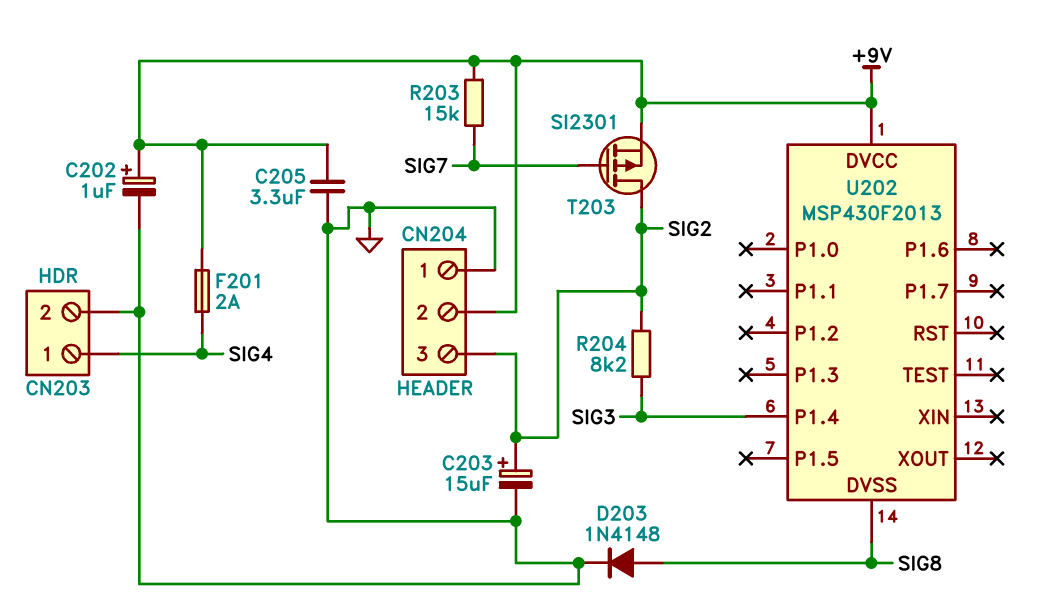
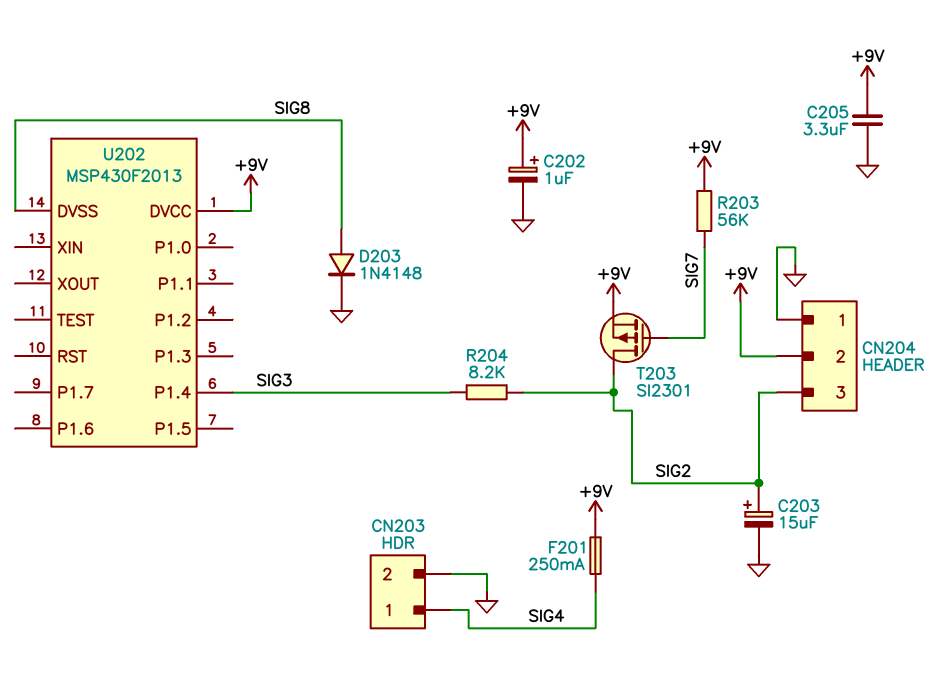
F201: 2A (+9V, SIG4) -> 250mA (+9V, SIG4)
R203: 15k (+9V, SIG7) -> 56k (+9V, SIG7)

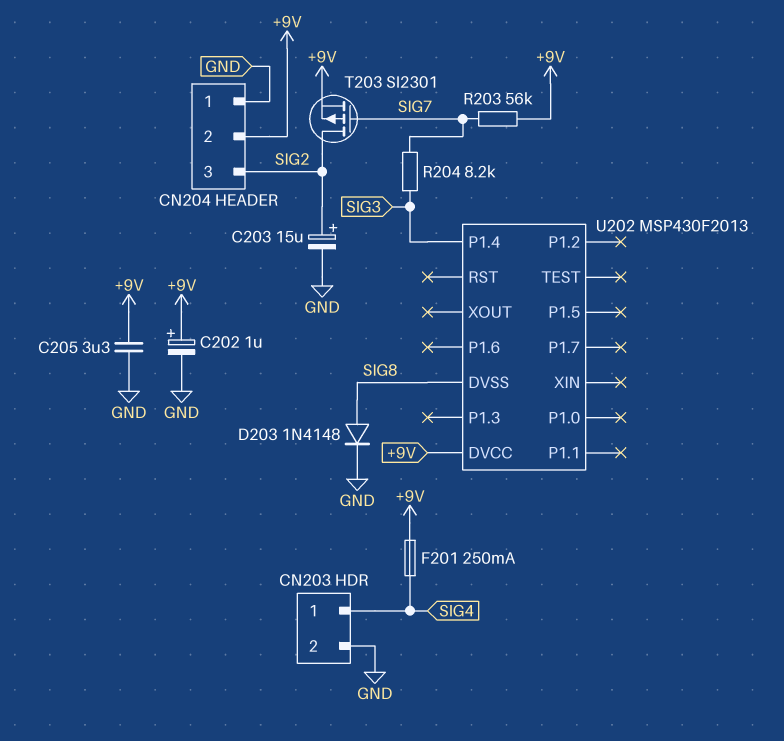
R204: 8.2k (SIG2, SIG3) -> 8.2k (SIG3, SIG7)

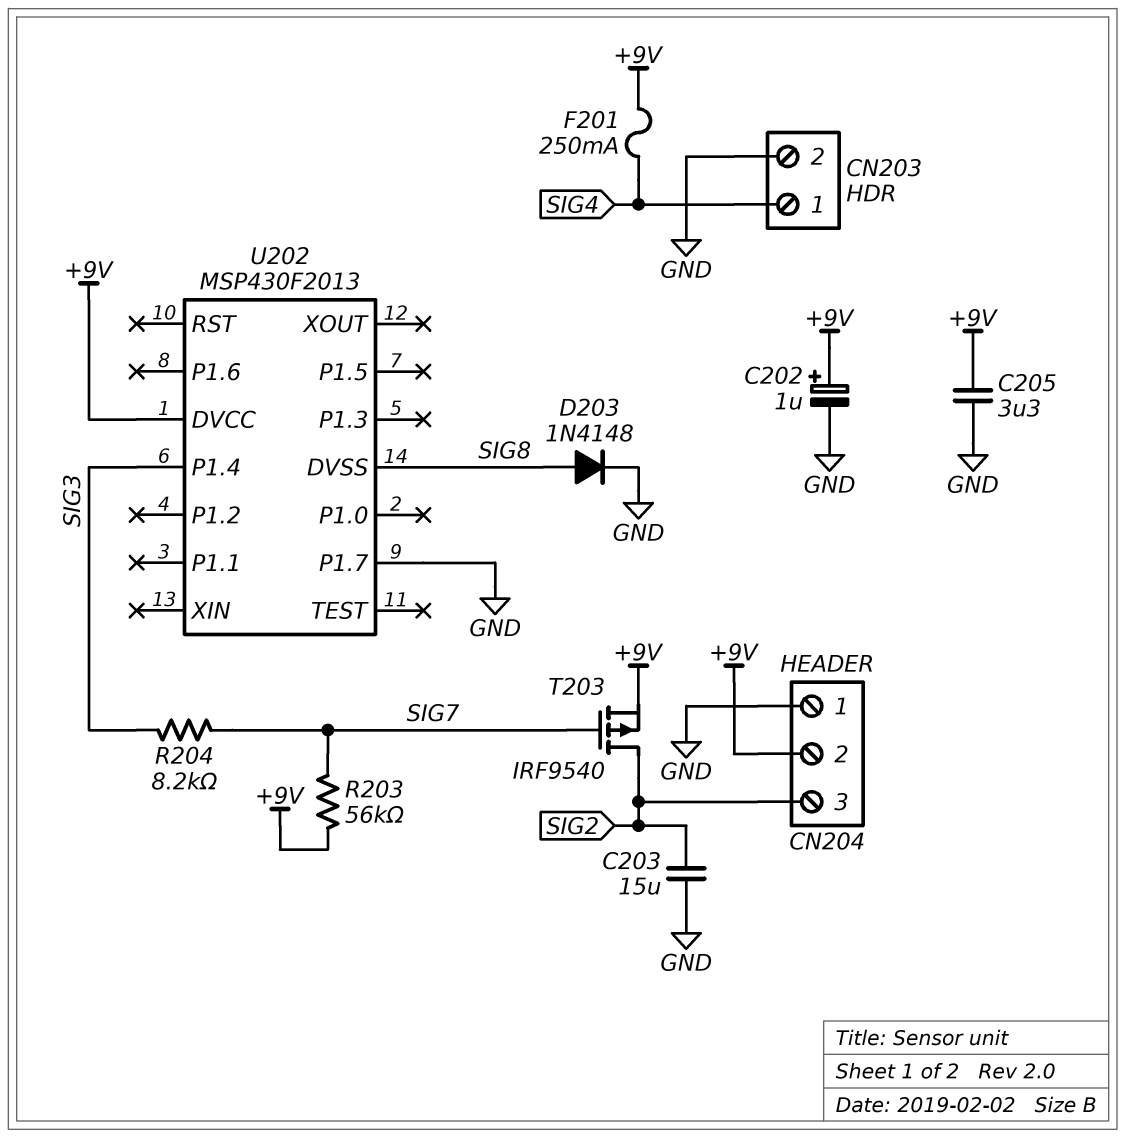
C203: 15uF (plus SIG2, minus GND) -> 15uF (GND, SIG2)
T203: PMOS SI2301 (G SIG7, D SIG2, S +9V) -> PMOS IRF9540 (G SIG7, D SIG2, S +9V)
U202 pin P1.7: none -> GND

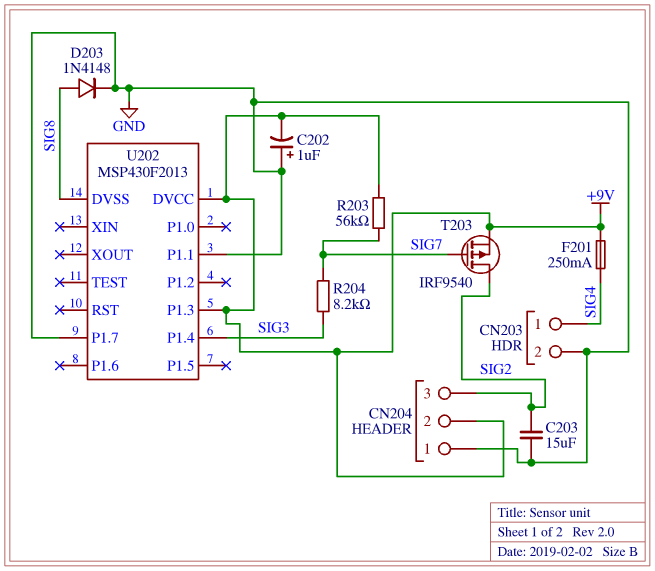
C202: 1uF (plus +9V, minus GND) -> 1uF (plus GND, minus +9V)
C205: 3.3uF (+9V, GND) -> none
U202 pin P1.1: none -> GND
U202 pin P1.3: none -> +9V

